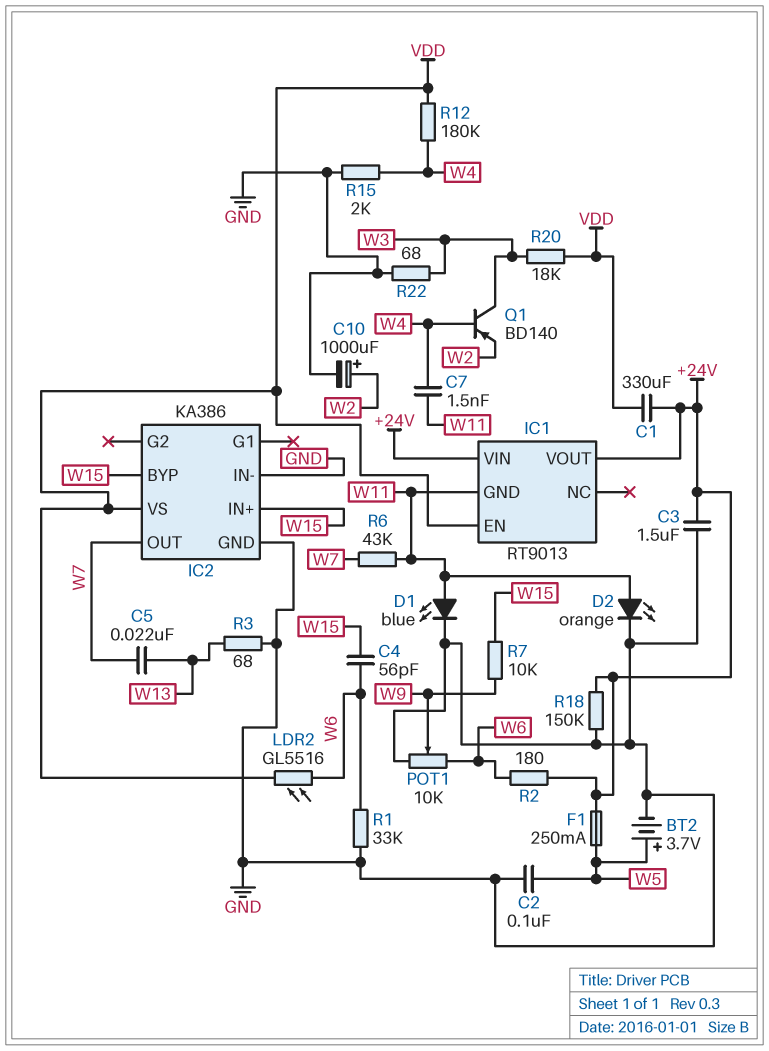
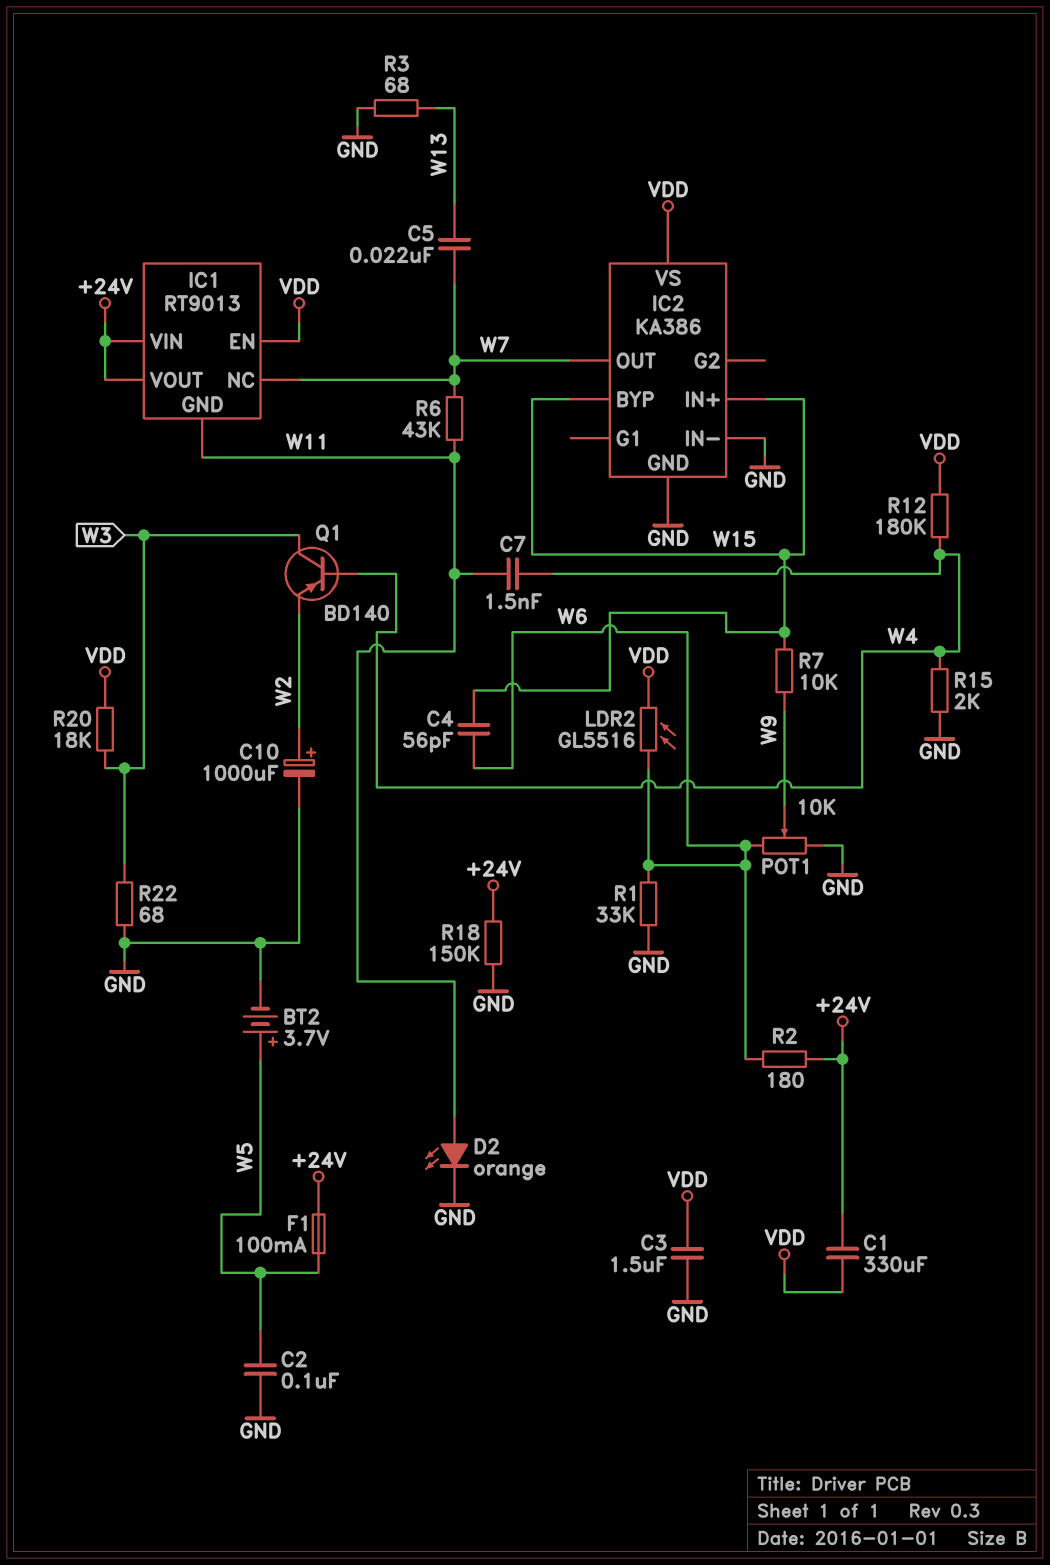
C3: 1.5uF (+24V, GND) -> 1.5uF (GND, VDD)
D1: LED blue (A W11, K GND) -> none
F1: 250mA (+24V, W5) -> 100mA (+24V, W5)
IC1 pin NC: none -> W7

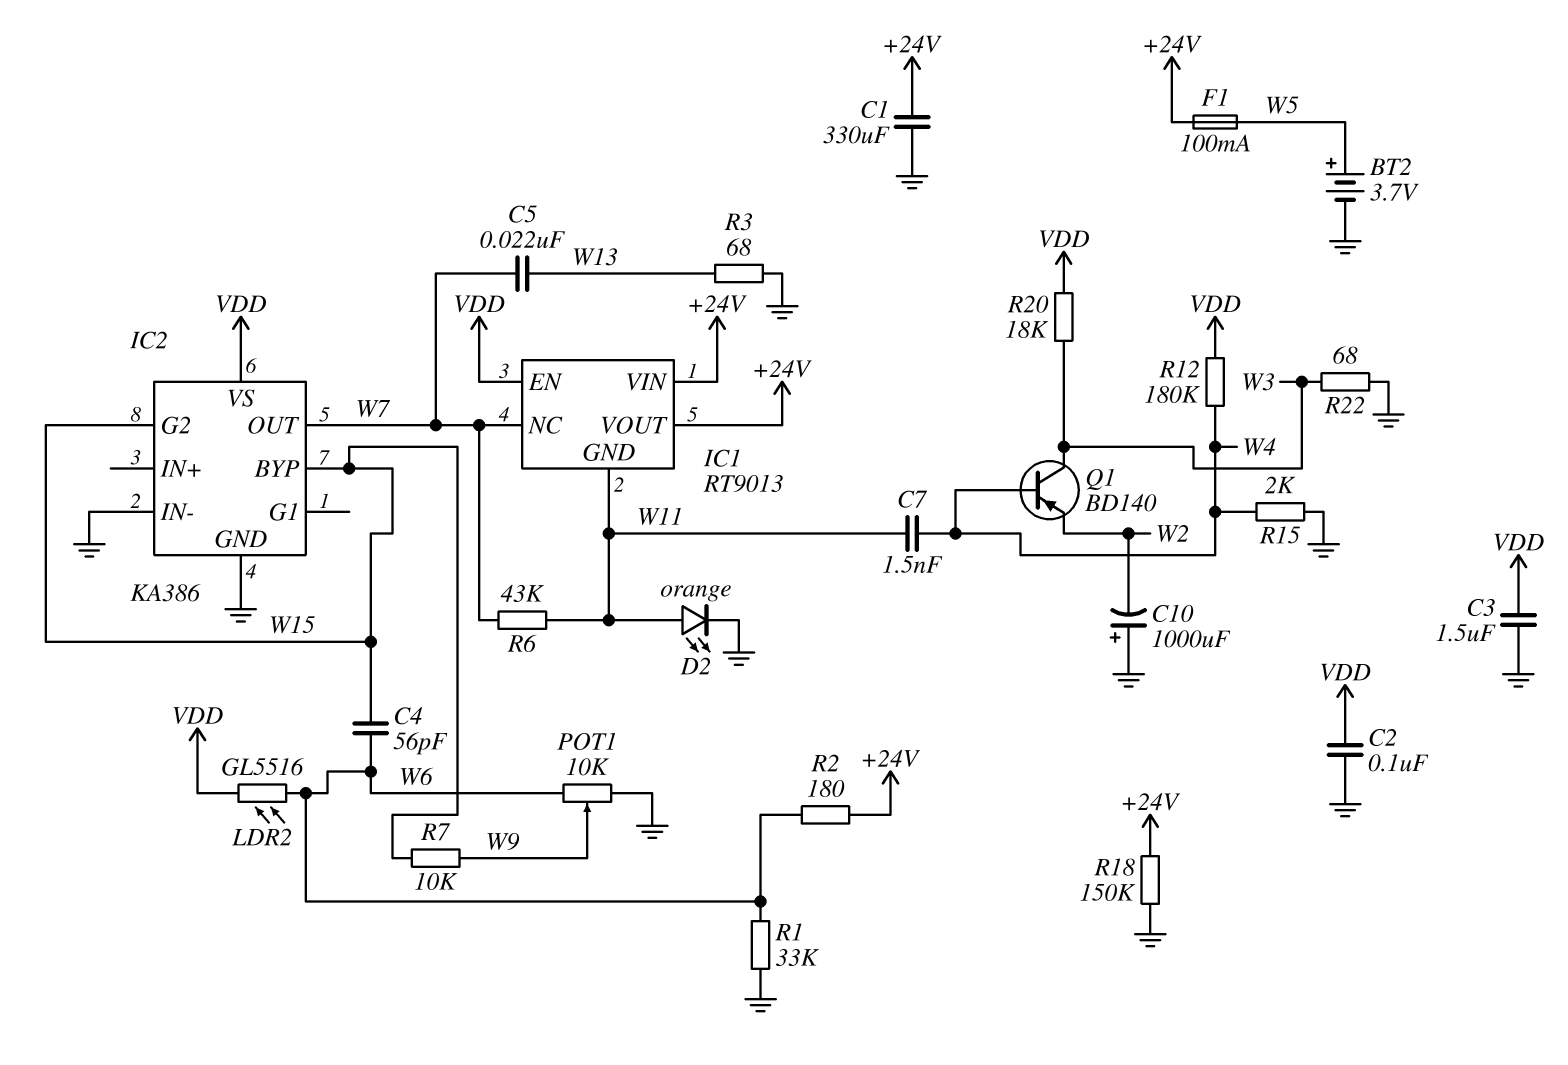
C1: 330uF (+24V, VDD) -> 330uF (+24V, GND)
C2: 100nF (GND, W5) -> 100nF (GND, VDD)
C10: 1000uF (plus W2, minus GND) -> 1000uF (plus GND, minus W2)
IC2 pin G2: none -> W15
IC2 pin IN+: W15 -> none

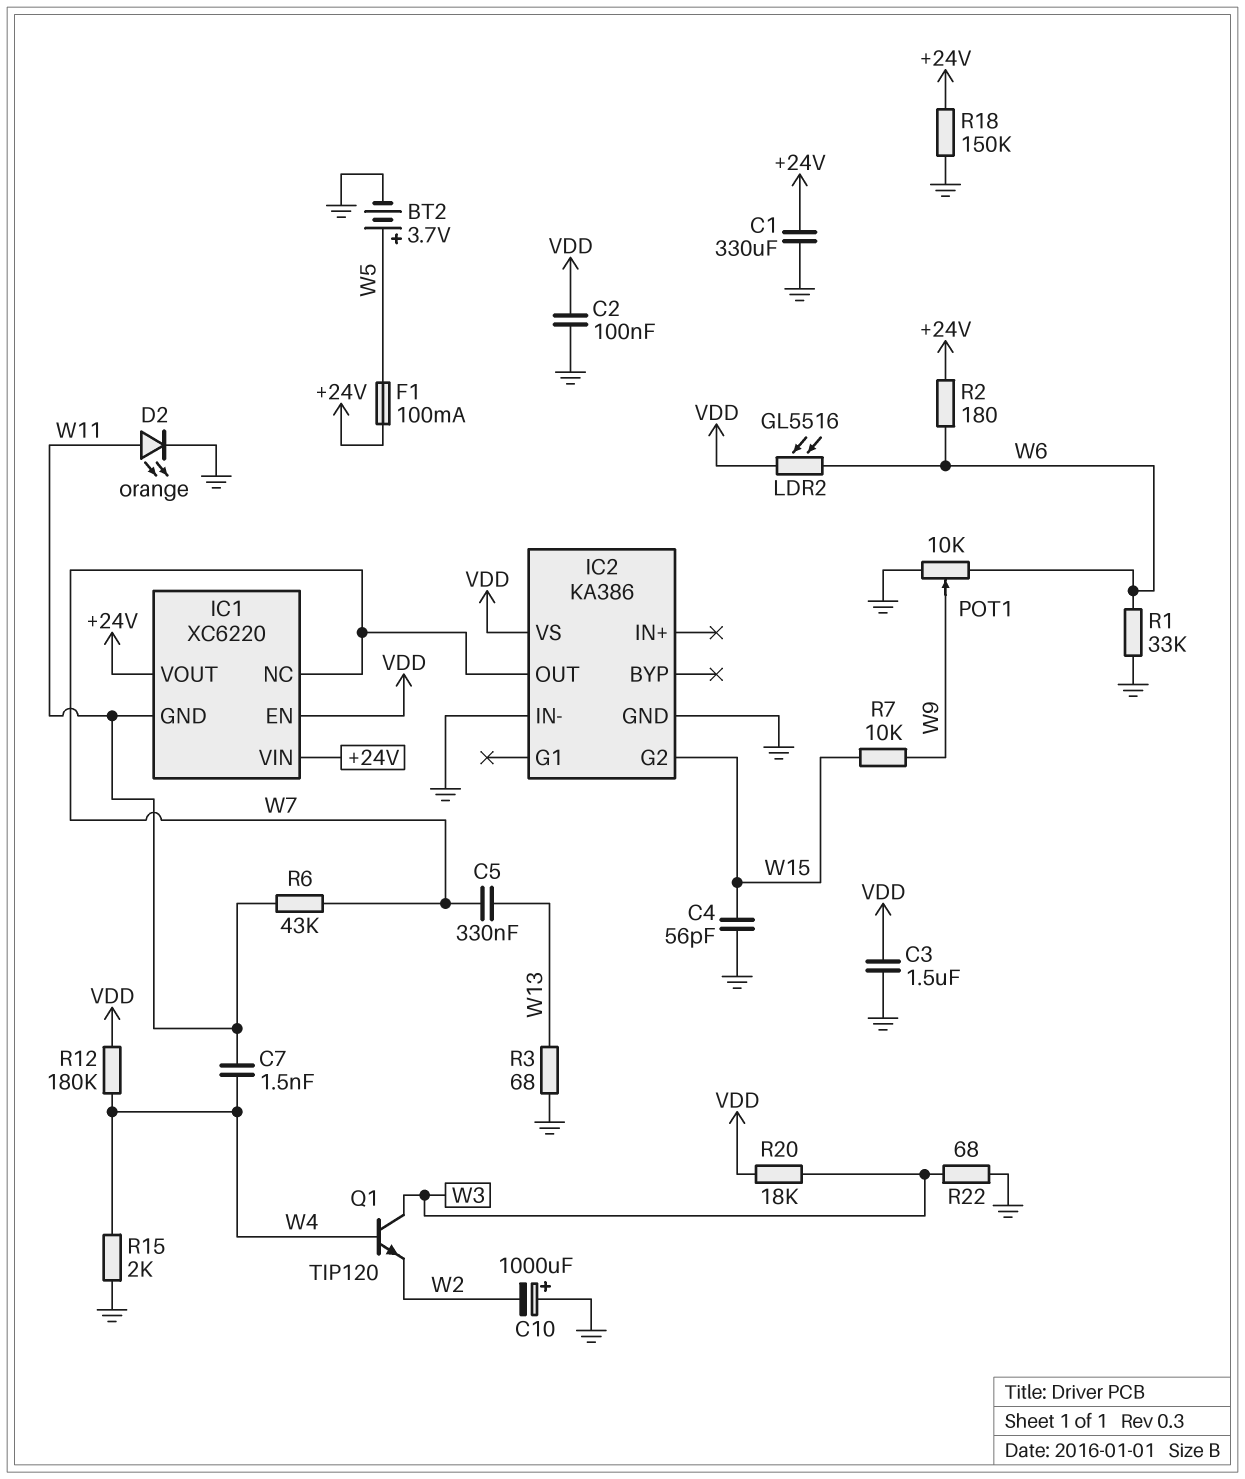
C4: 56pF (W6, W15) -> 56pF (GND, W15)
C5: 22nF (W7, W13) -> 330nF (W7, W13)
IC1: RT9013 -> XC6220
IC2 pin BYP: W15 -> none
Q1: PNP BD140 (B W4, C W3, E W2) -> NPN TIP120 (B W4, C W3, E W2)

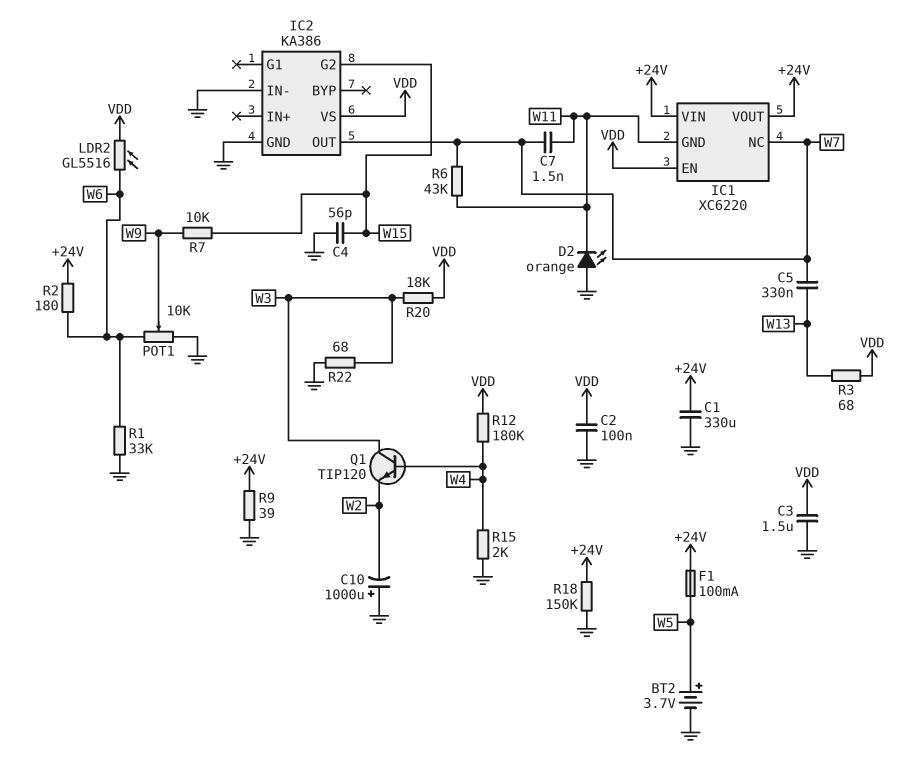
C7: 1.5nF (W4, W11) -> 1.5nF (W7, W11)
D2: LED orange (A W11, K GND) -> LED orange (A GND, K W11)
R3: 68 (GND, W13) -> 68 (VDD, W13)
R9: none -> 39 (+24V, GND)

